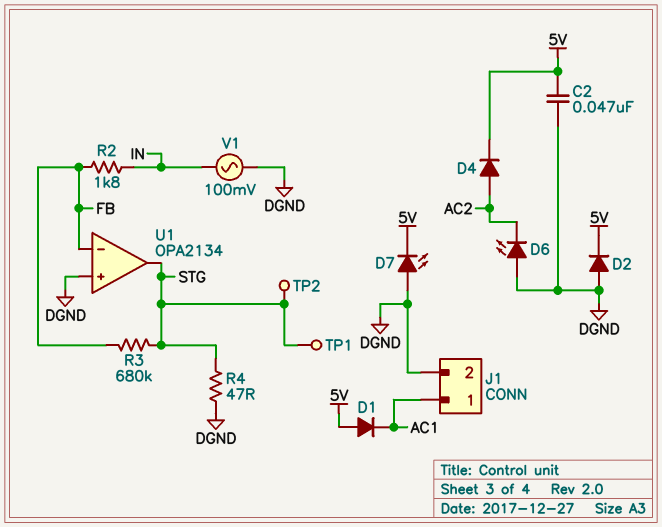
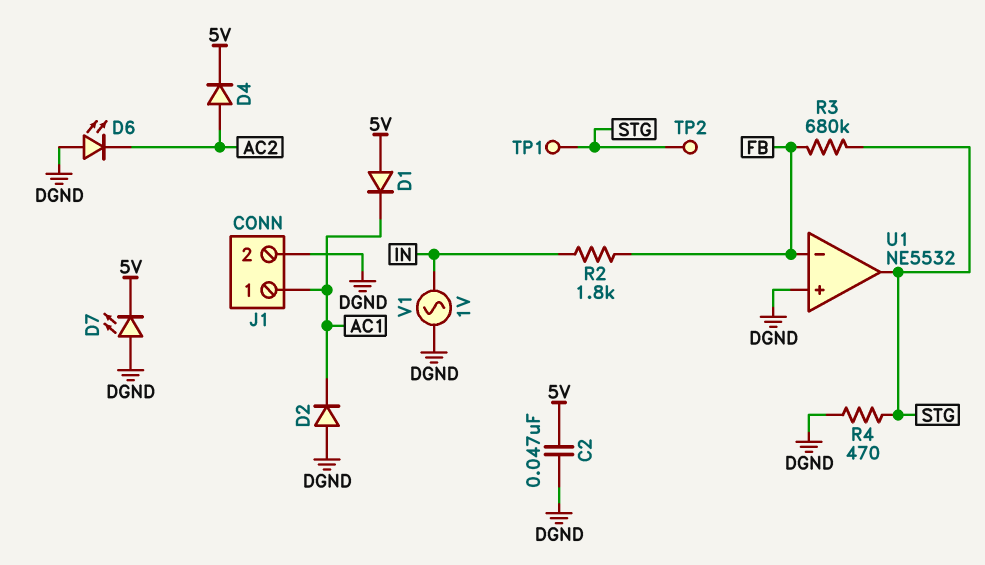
D2: diode (A DGND, K 5V) -> diode (A DGND, K AC1)
R4: 47 (DGND, STG) -> 470 (DGND, STG)
U1: OPA2134 -> NE5532
V1: AC 100mV (DGND, IN) -> AC 1V (DGND, IN)

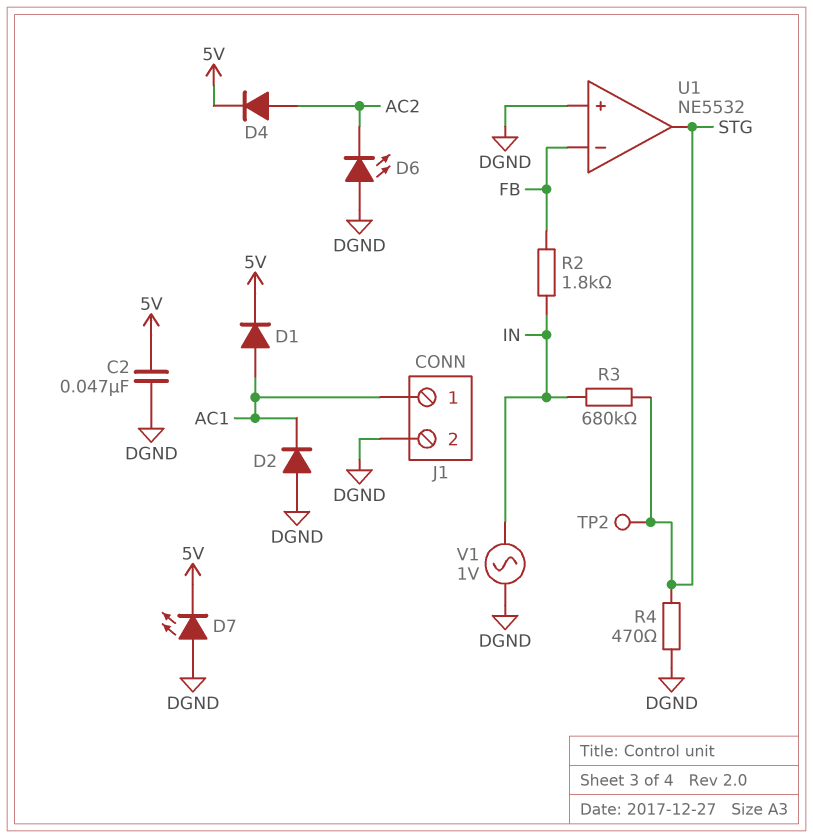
D1: diode (A 5V, K AC1) -> diode (A AC1, K 5V)
R3: 680k (FB, STG) -> 680k (IN, STG)
TP1: test point (STG) -> none

